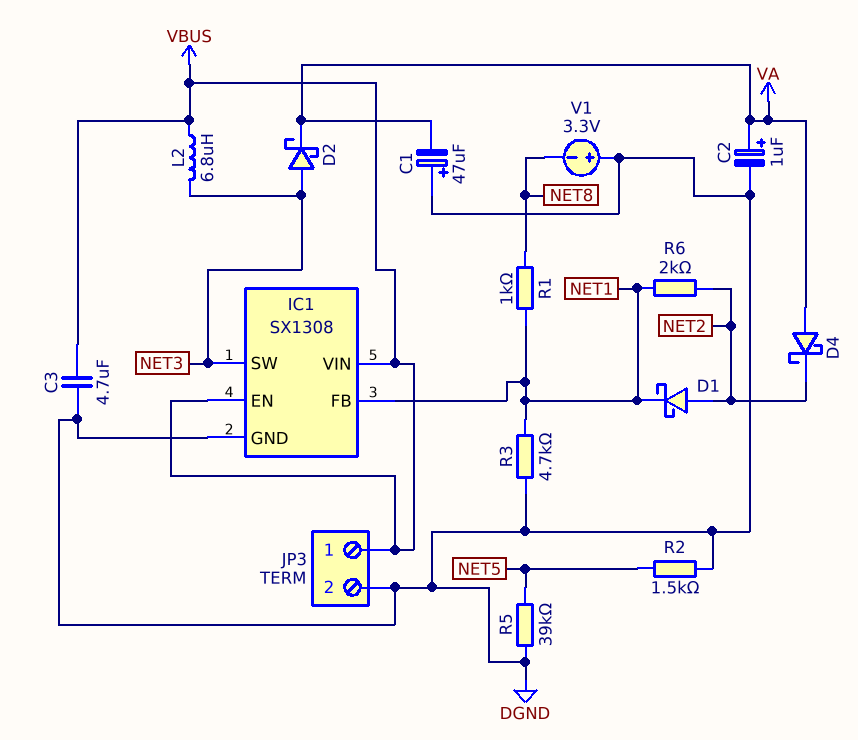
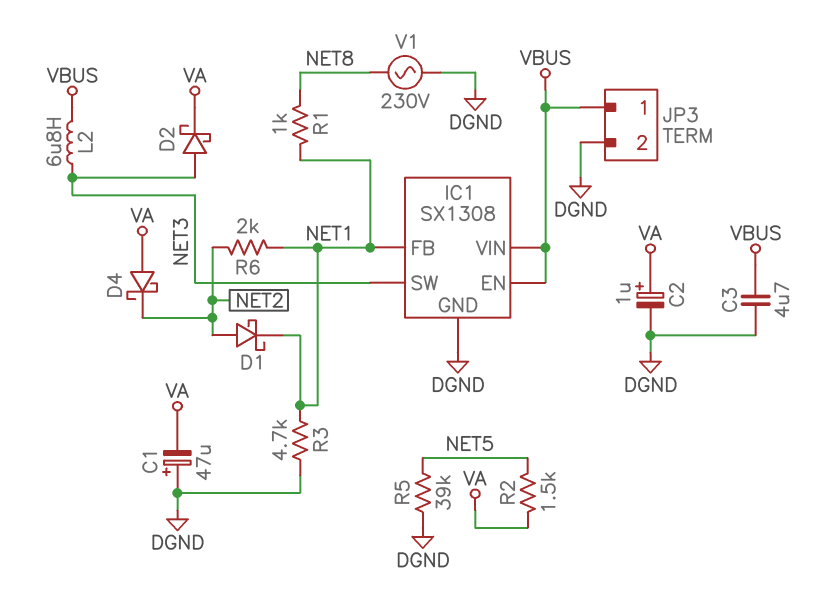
R2: 1.5k (DGND, NET5) -> 1.5k (NET5, VA)
V1: 3.3V (plus DGND, minus NET8) -> AC 230V (DGND, NET8)

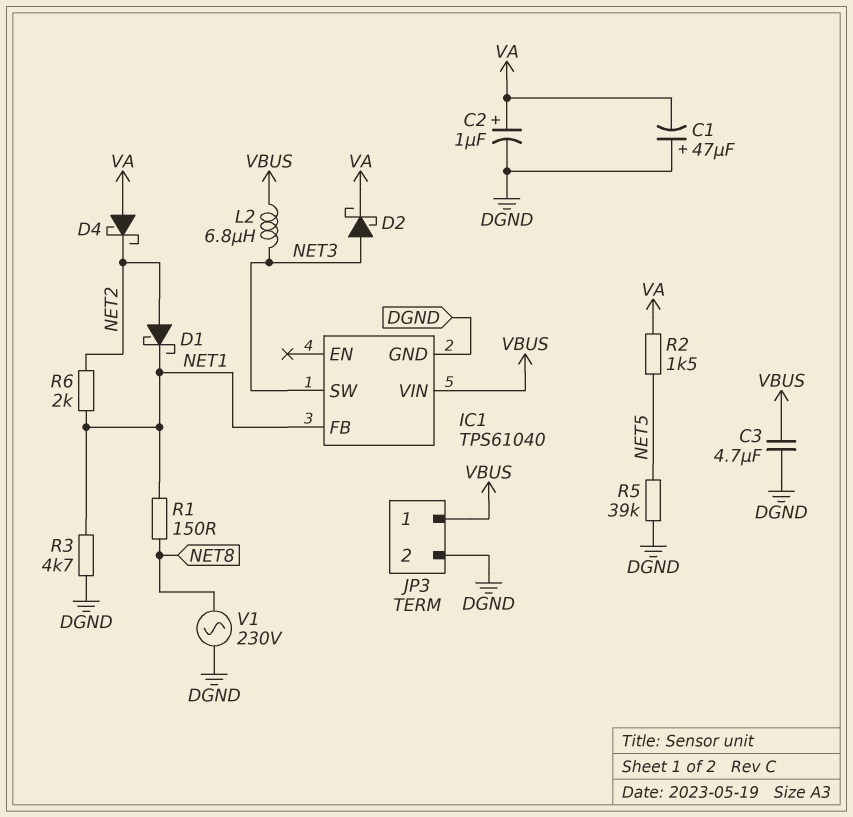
IC1: SX1308 -> TPS61040
IC1 pin EN: VBUS -> none
R1: 1k (NET1, NET8) -> 150 (NET1, NET8)

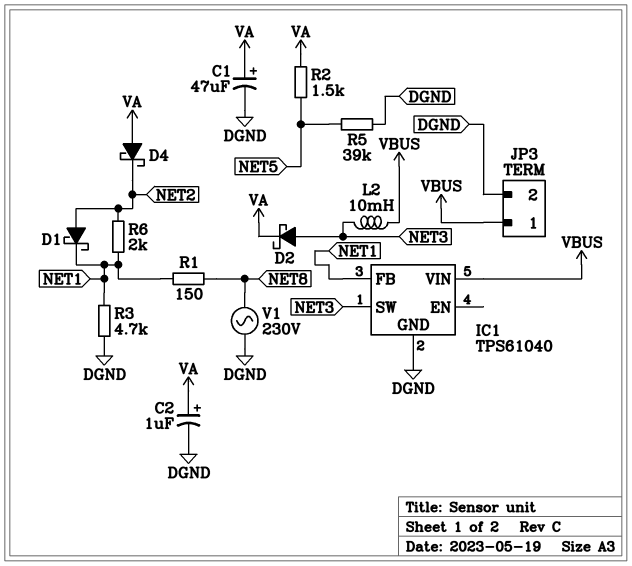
C1: 47uF (plus DGND, minus VA) -> 47uF (plus VA, minus DGND)
C3: 4.7uF (DGND, VBUS) -> none
L2: 6.8uH (NET3, VBUS) -> 10mH (NET3, VBUS)

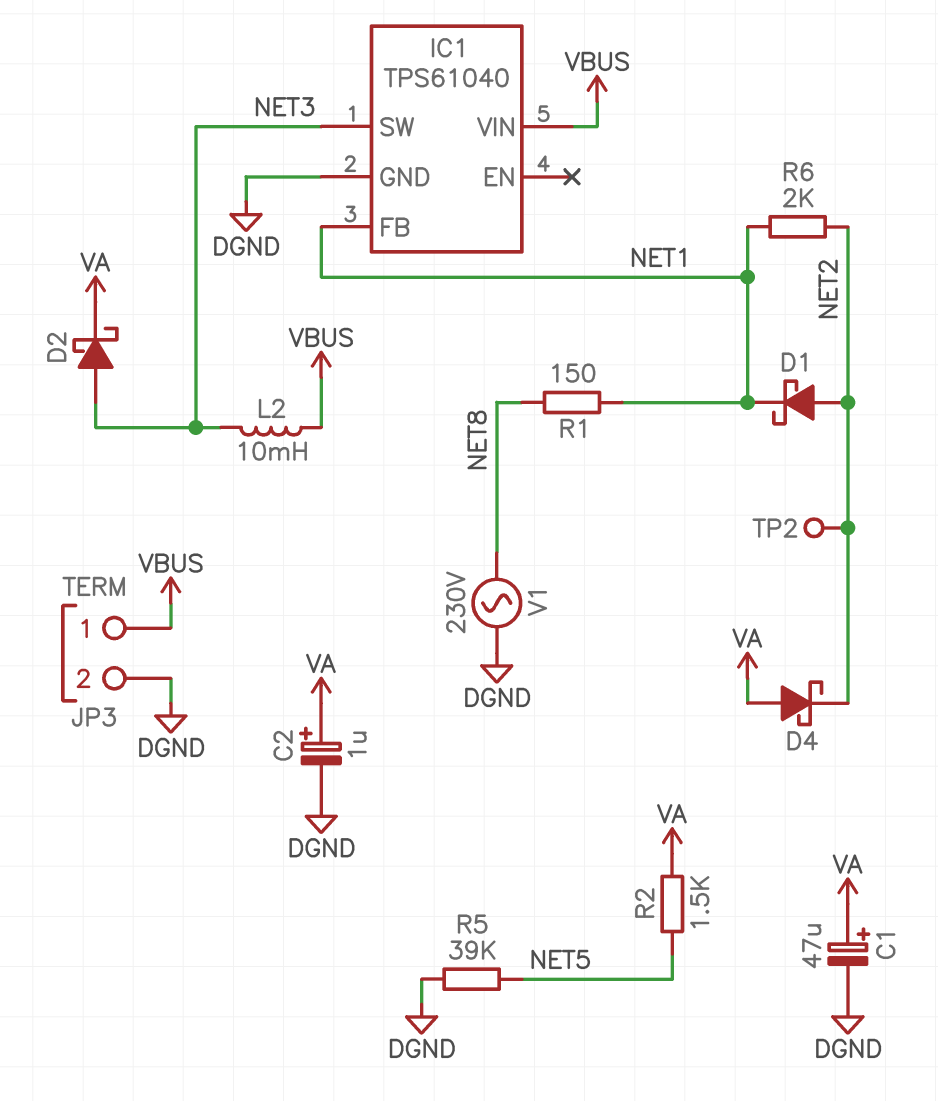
R3: 4.7k (DGND, NET1) -> none
TP2: none -> test point (NET2)

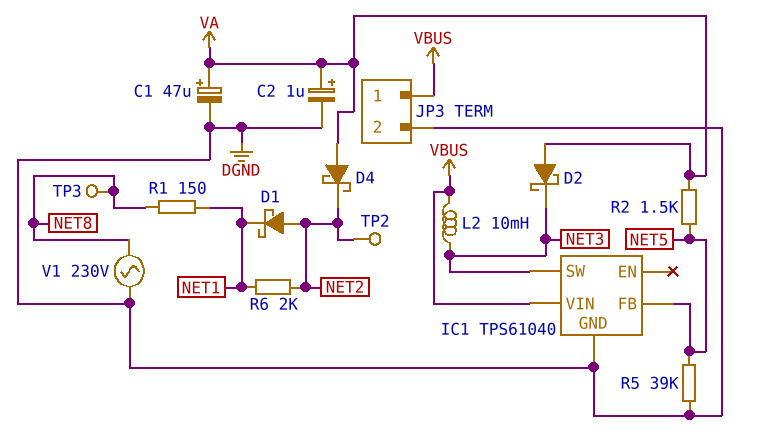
D2: schottky (A NET3, K VA) -> schottky (A VA, K NET3)
IC1 pin FB: NET1 -> NET5
TP3: none -> test point (NET8)

